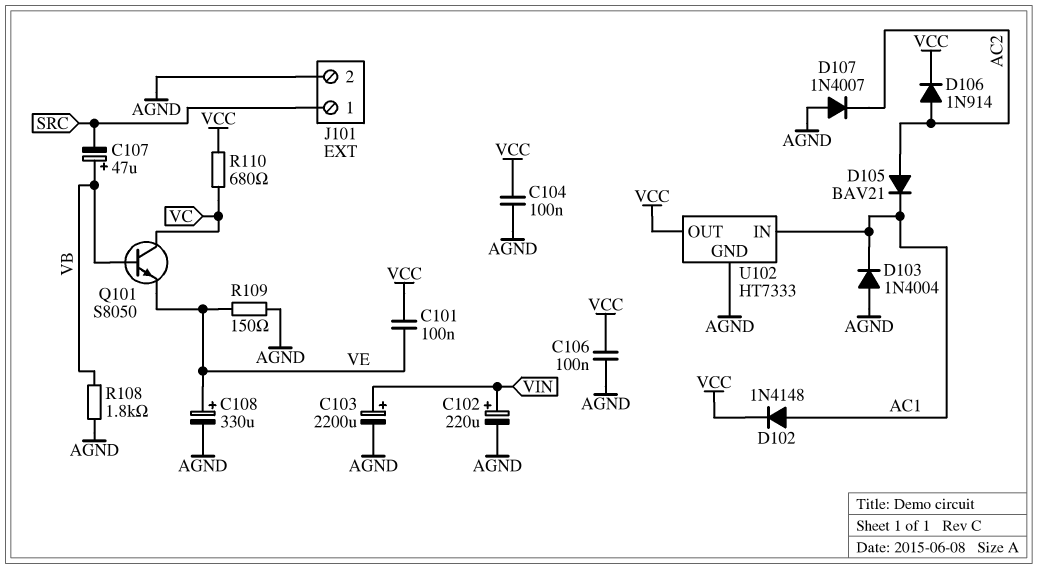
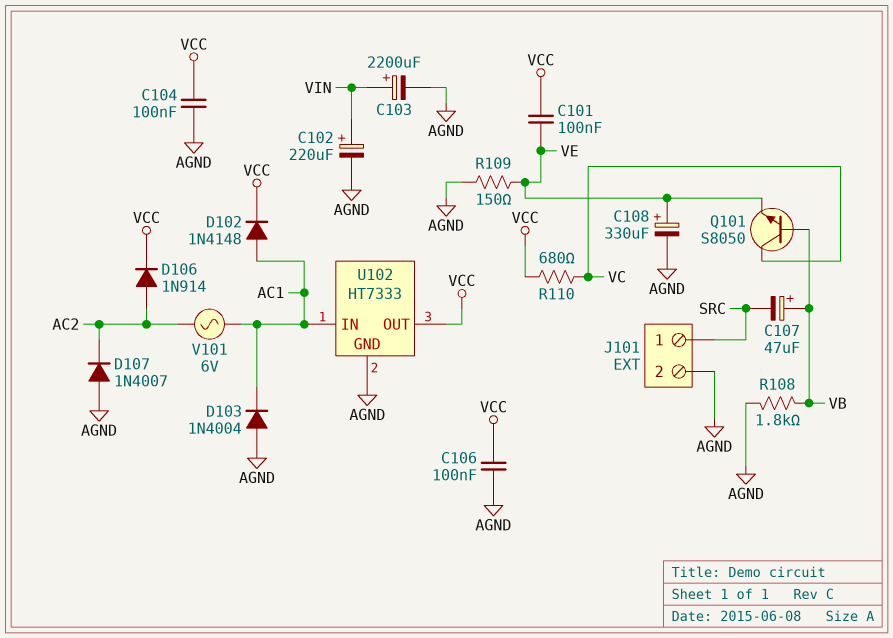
D105: diode BAV21 (A AC2, K AC1) -> none
V101: none -> AC 6V (AC1, AC2)

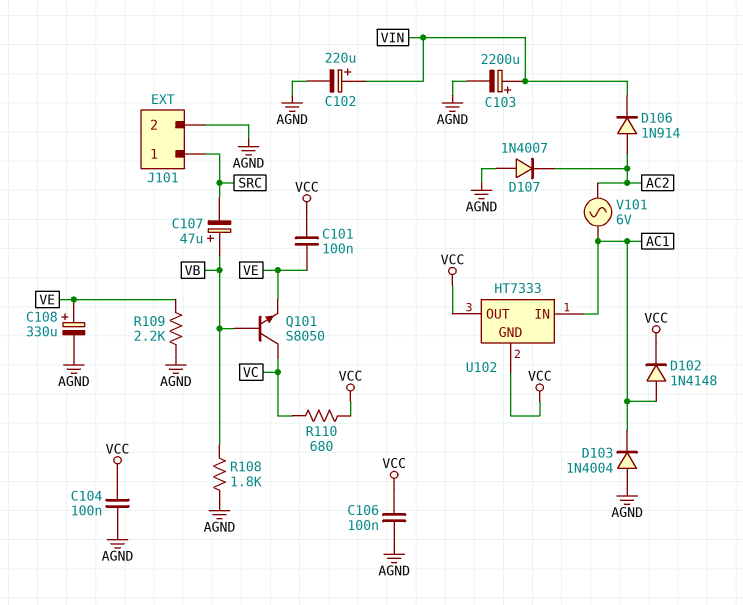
D106: diode 1N914 (A AC2, K VCC) -> diode 1N914 (A AC2, K VIN)
R109: 150 (AGND, VE) -> 2.2k (AGND, VE)
U102 pin GND: AGND -> VCC

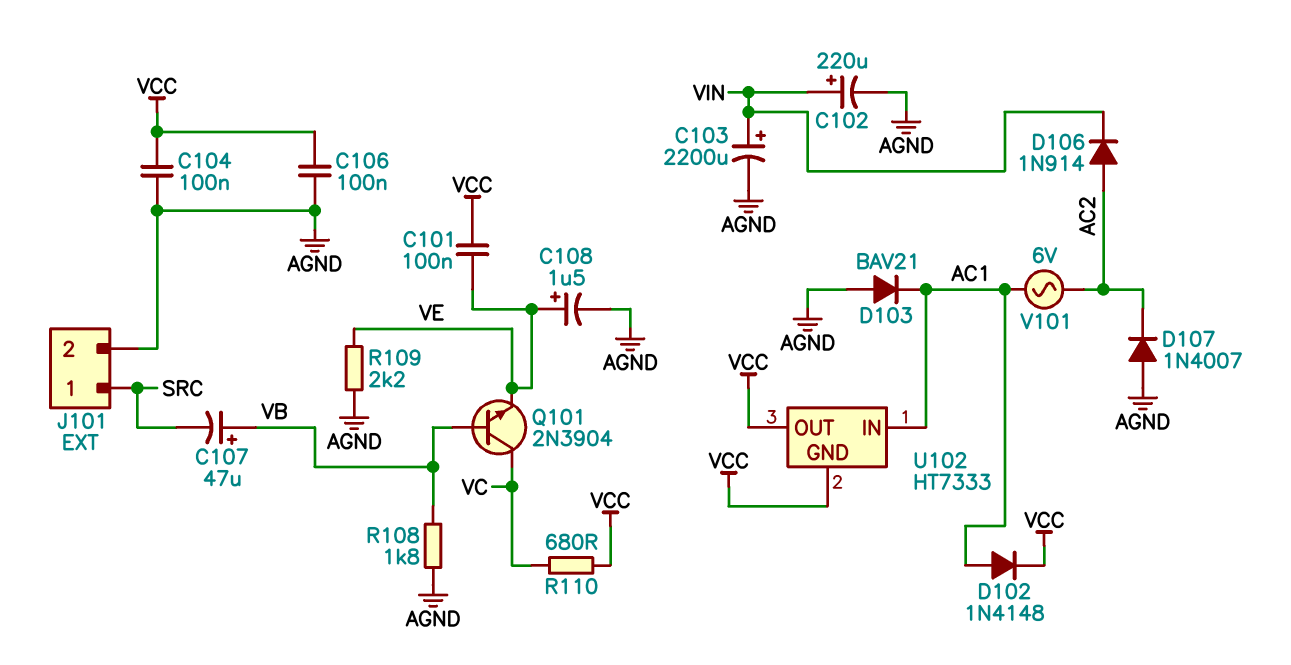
C108: 330uF (plus VE, minus AGND) -> 1.5uF (plus VE, minus AGND)
D103: diode 1N4004 (A AGND, K AC1) -> diode BAV21 (A AGND, K AC1)
Q101: NPN S8050 (B VB, C VC, E VE) -> NPN 2N3904 (B VB, C VC, E VE)

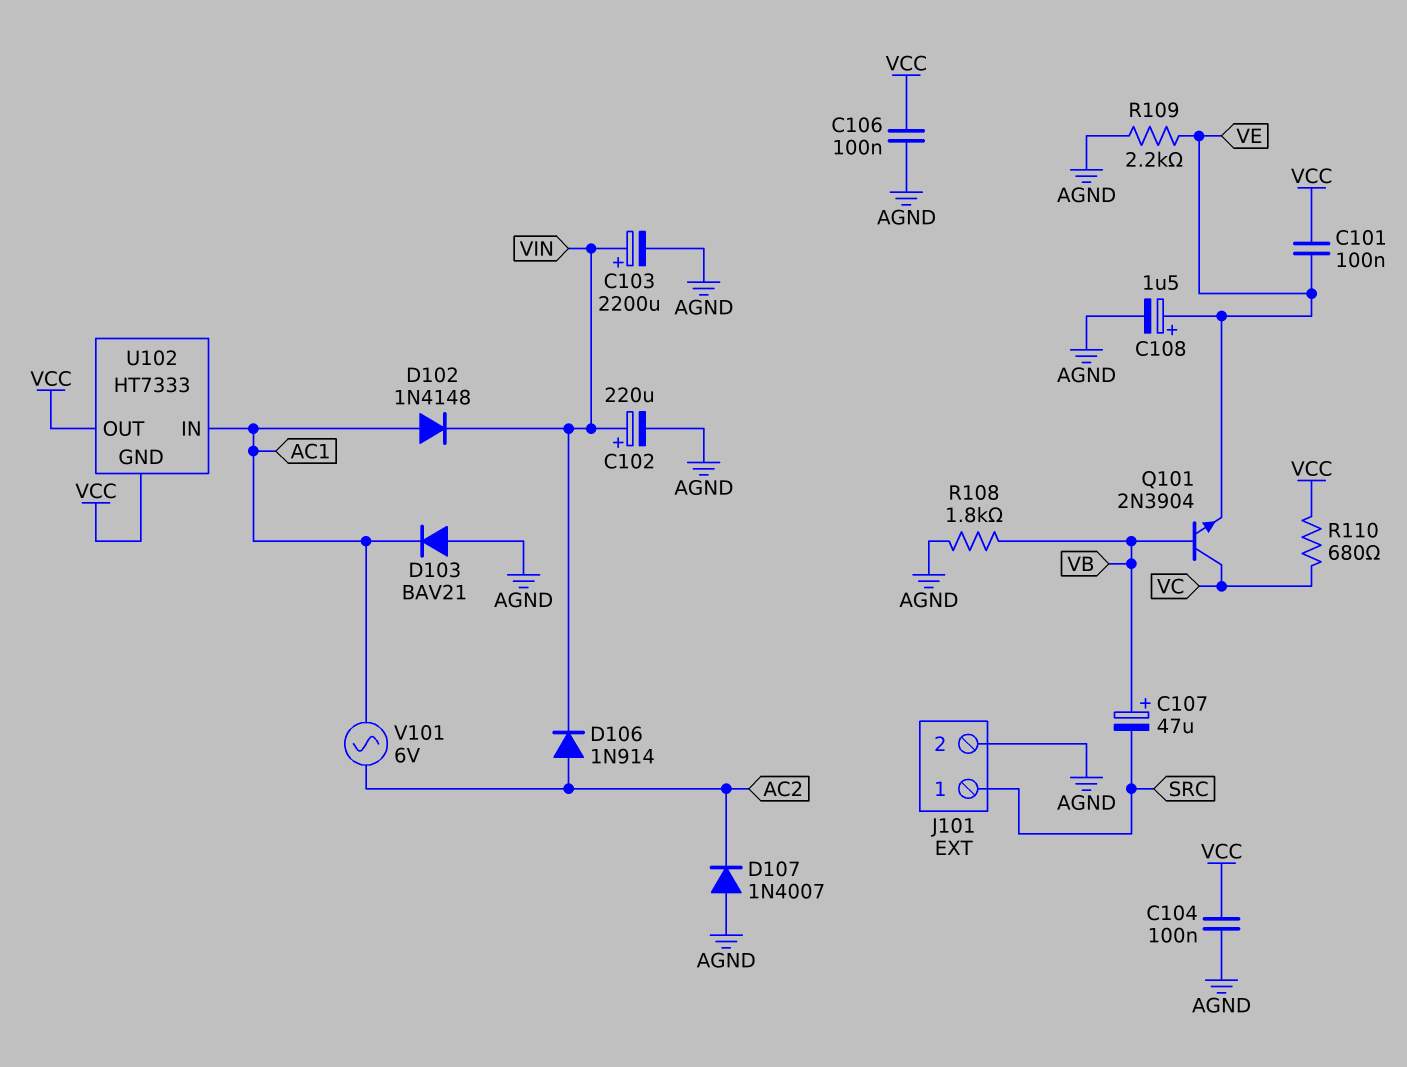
D102: diode 1N4148 (A AC1, K VCC) -> diode 1N4148 (A AC1, K VIN)

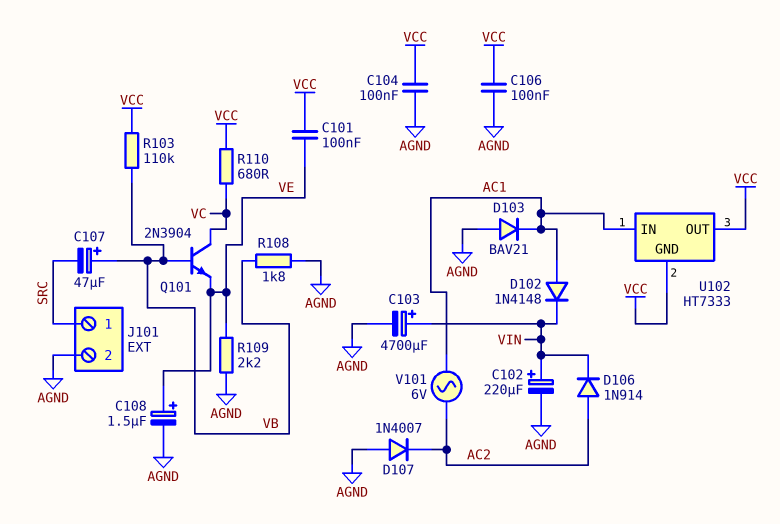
C103: 2200uF (plus VIN, minus AGND) -> 4700uF (plus VIN, minus AGND)
R103: none -> 110k (VB, VCC)

